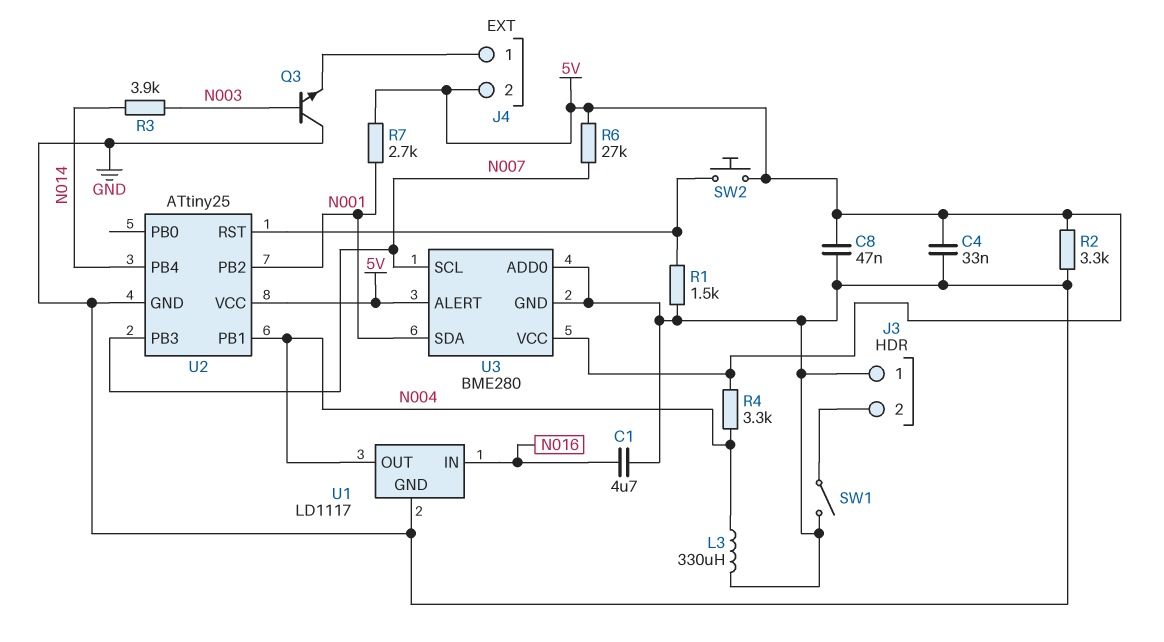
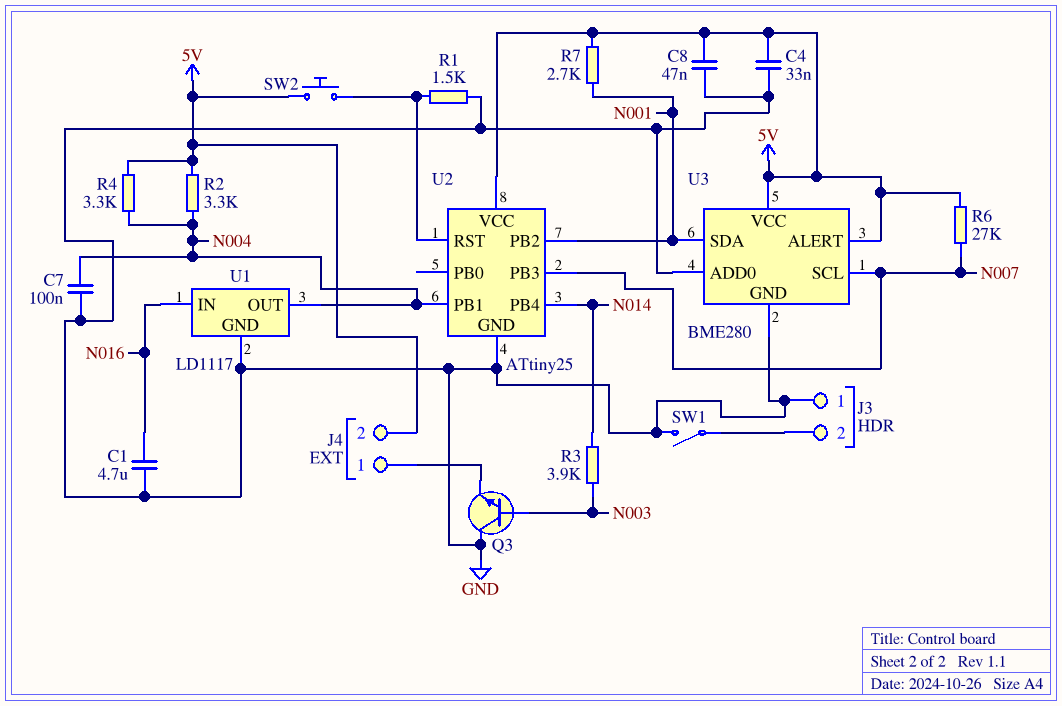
C7: none -> 100nF (GND, N004)
L3: 330uH (GND, N004) -> none
R2: 3.3k (5V, GND) -> 3.3k (5V, N004)

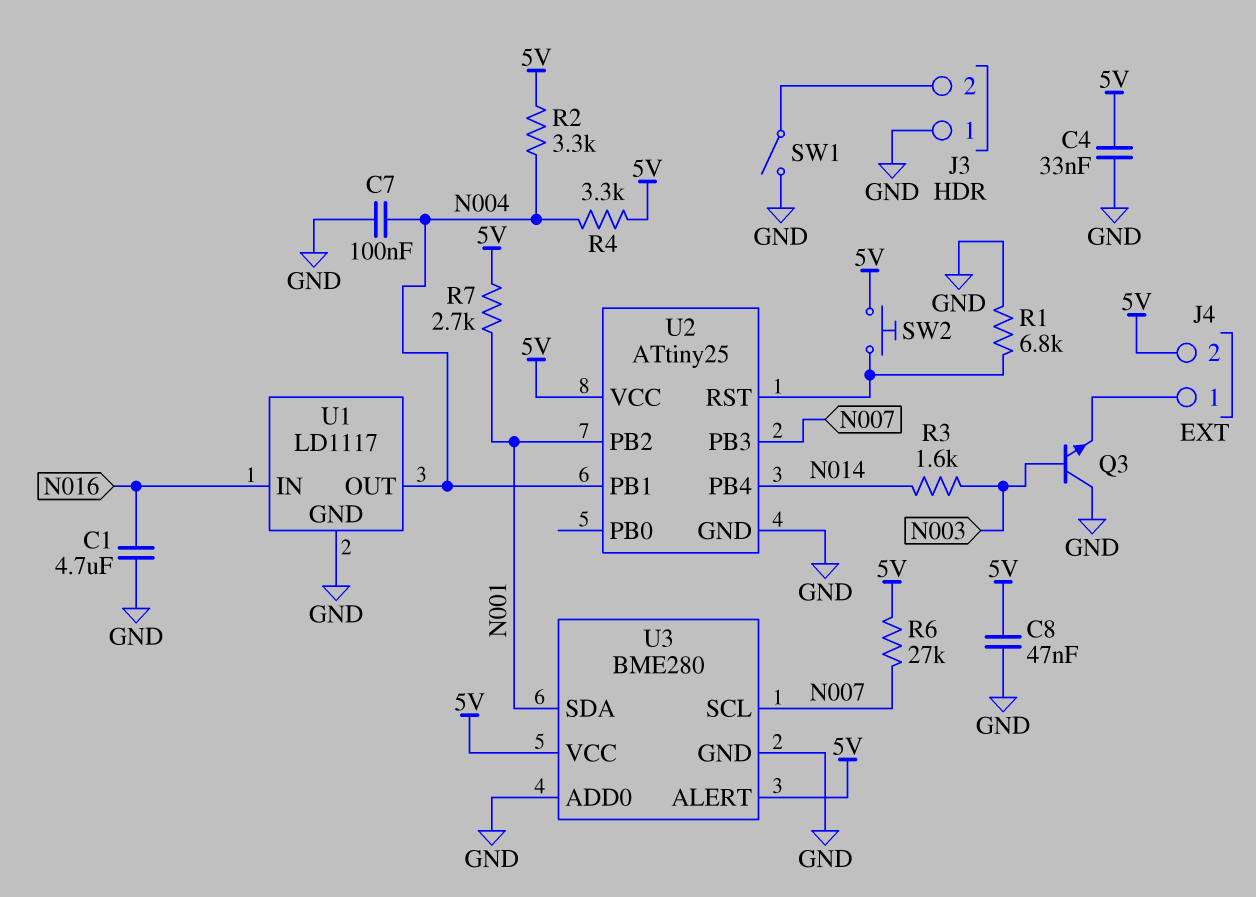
R1: 1.5k (GND, U2/RST) -> 6.8k (GND, U2/RST)
R3: 3.9k (N003, N014) -> 1.6k (N003, N014)

